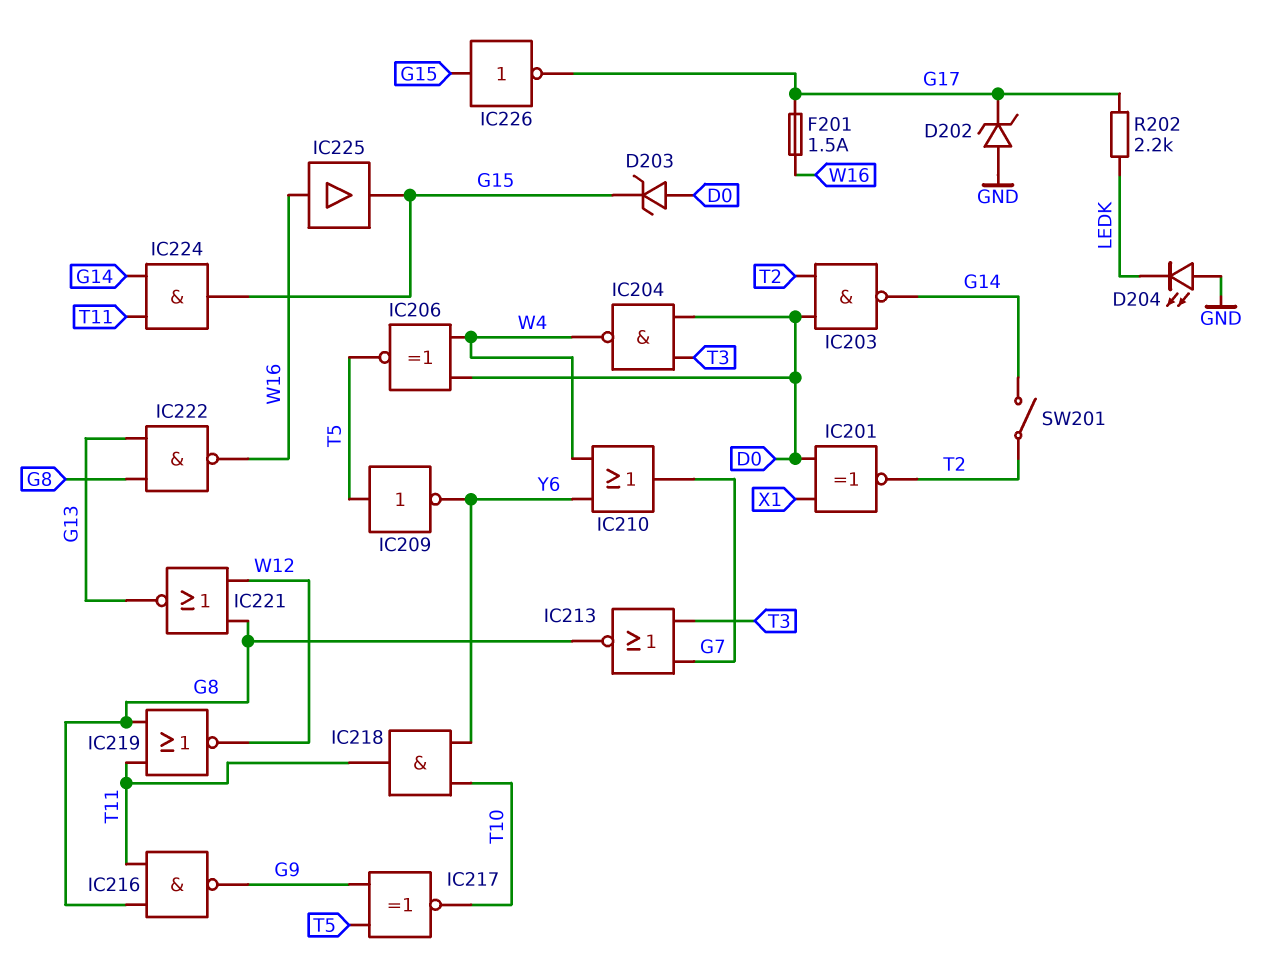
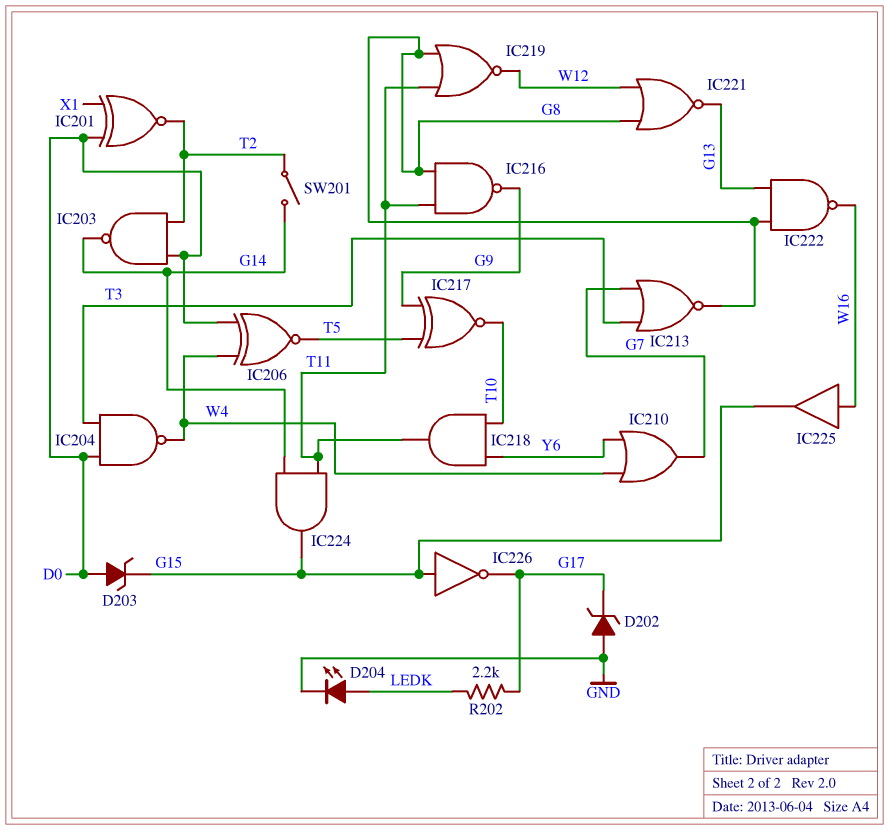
D204: LED (A GND, K LEDK) -> LED (A LEDK, K GND)
F201: 1.5A (G17, W16) -> none
IC209: NOT (in T5, out Y6) -> none

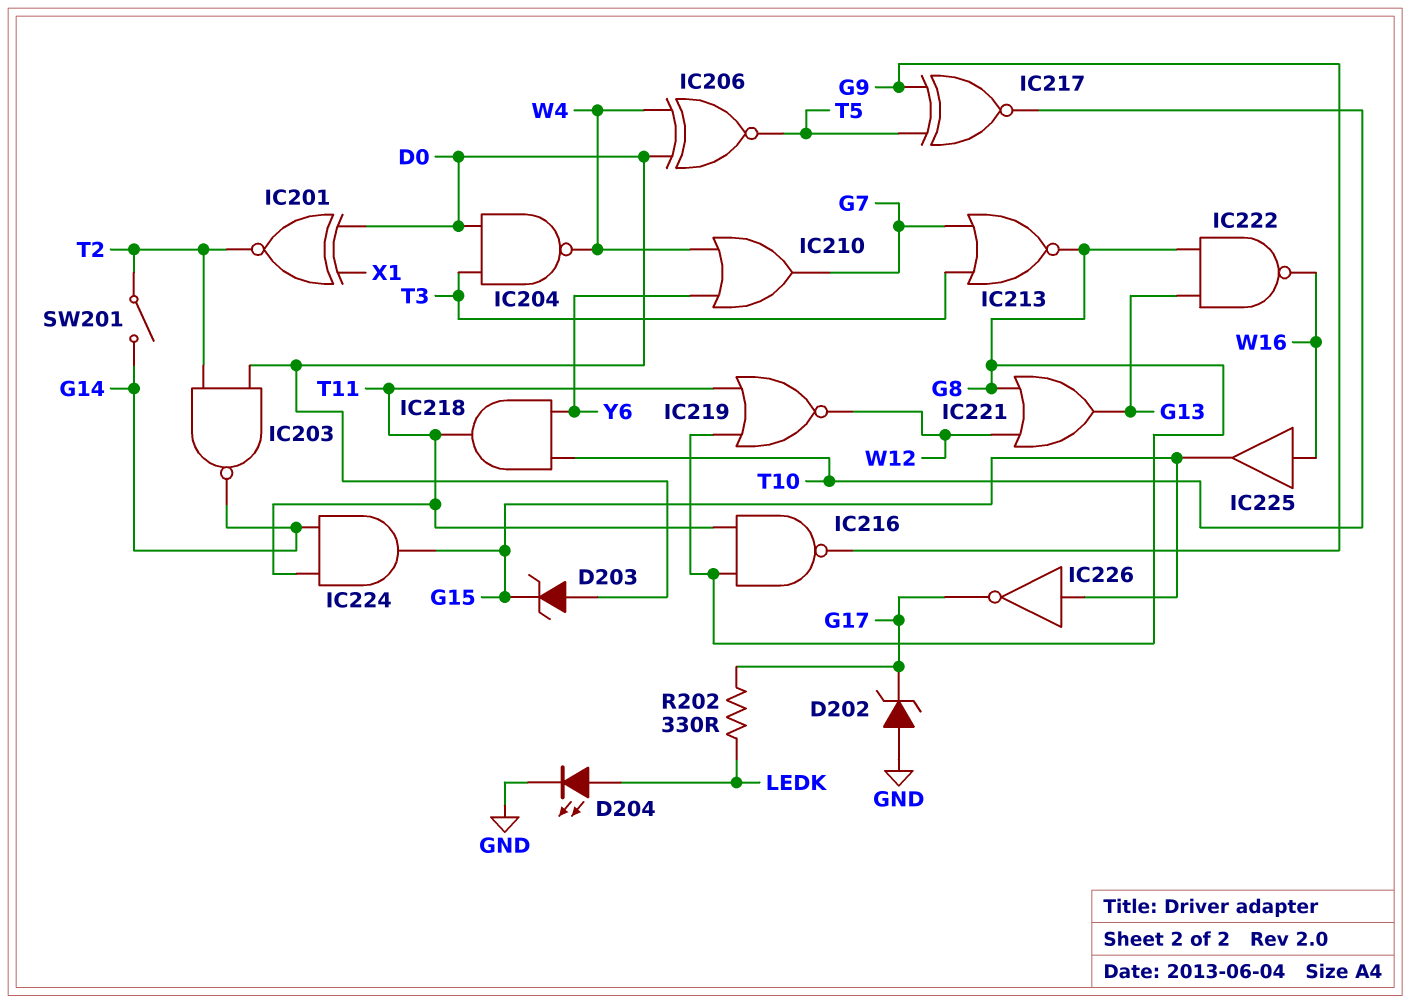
IC221: NOR (in G8, in W12, out G13) -> OR (in G8, in W12, out G13)
R202: 2.2k (G17, LEDK) -> 330 (G17, LEDK)

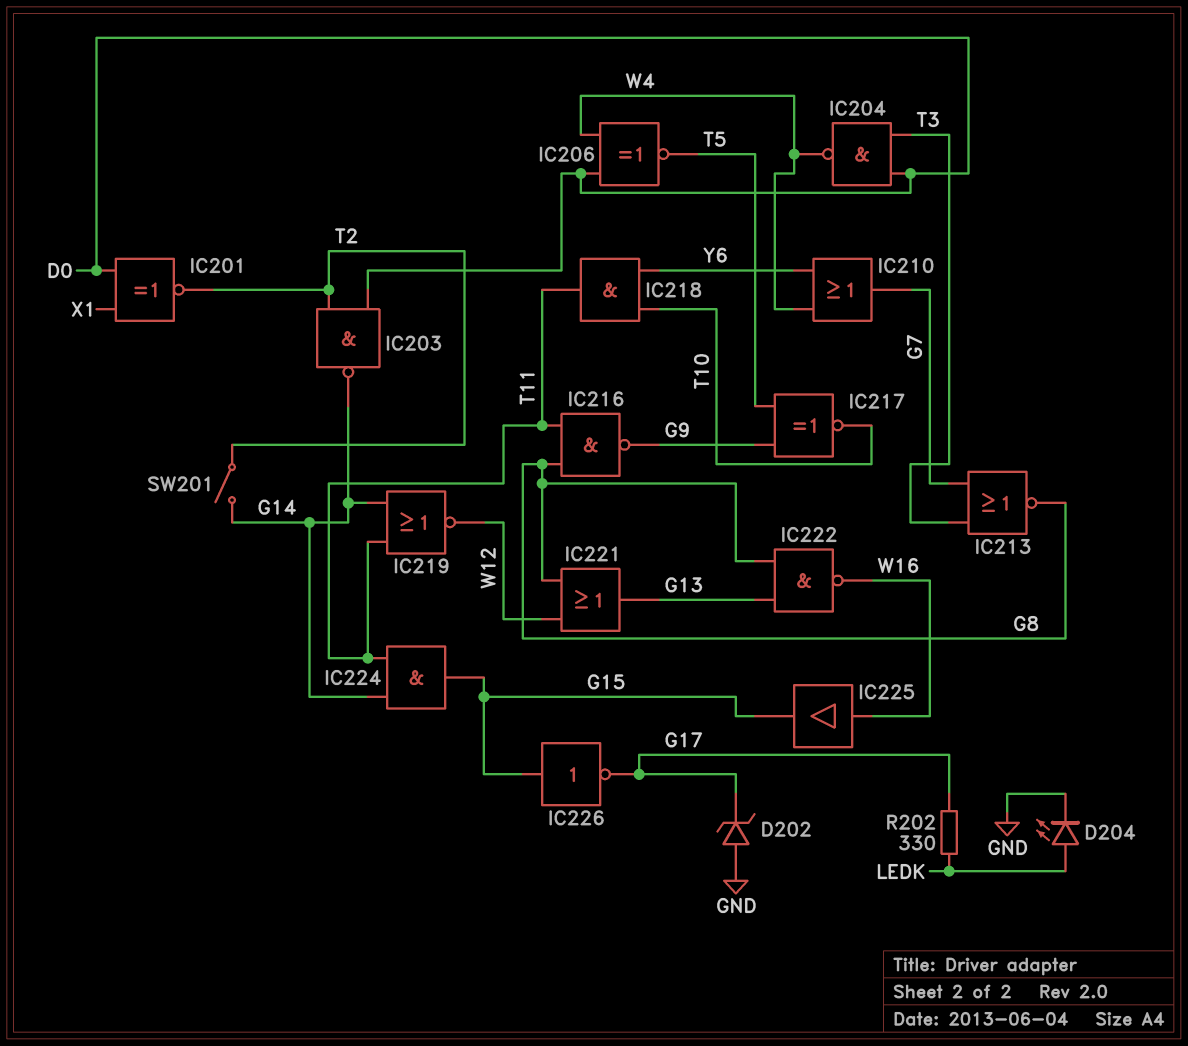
D203: zener (A D0, K G15) -> none
IC219: NOR (in G8, in T11, out W12) -> NOR (in G14, in T11, out W12)

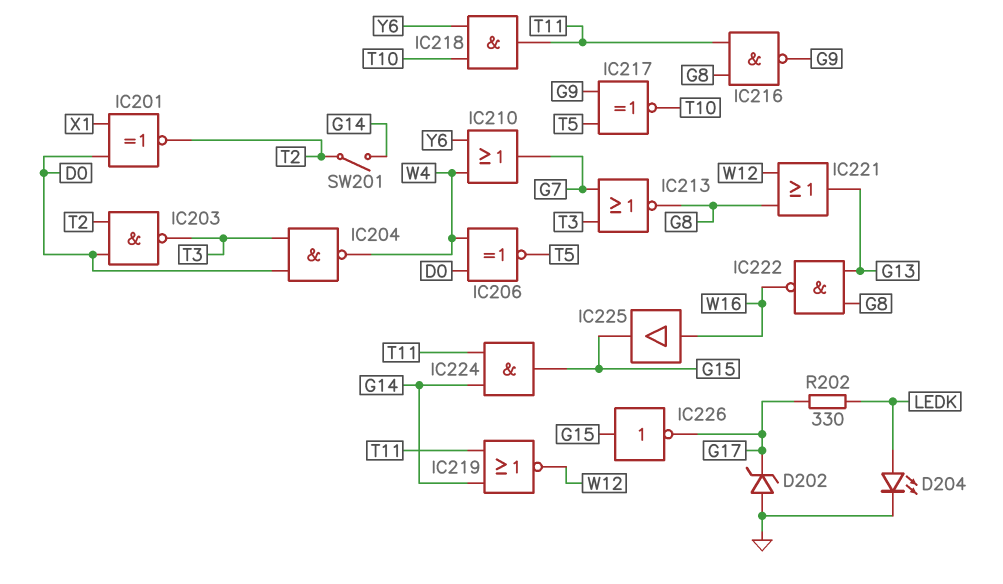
IC203: NAND (in D0, in T2, out G14) -> NAND (in D0, in T2, out T3)

